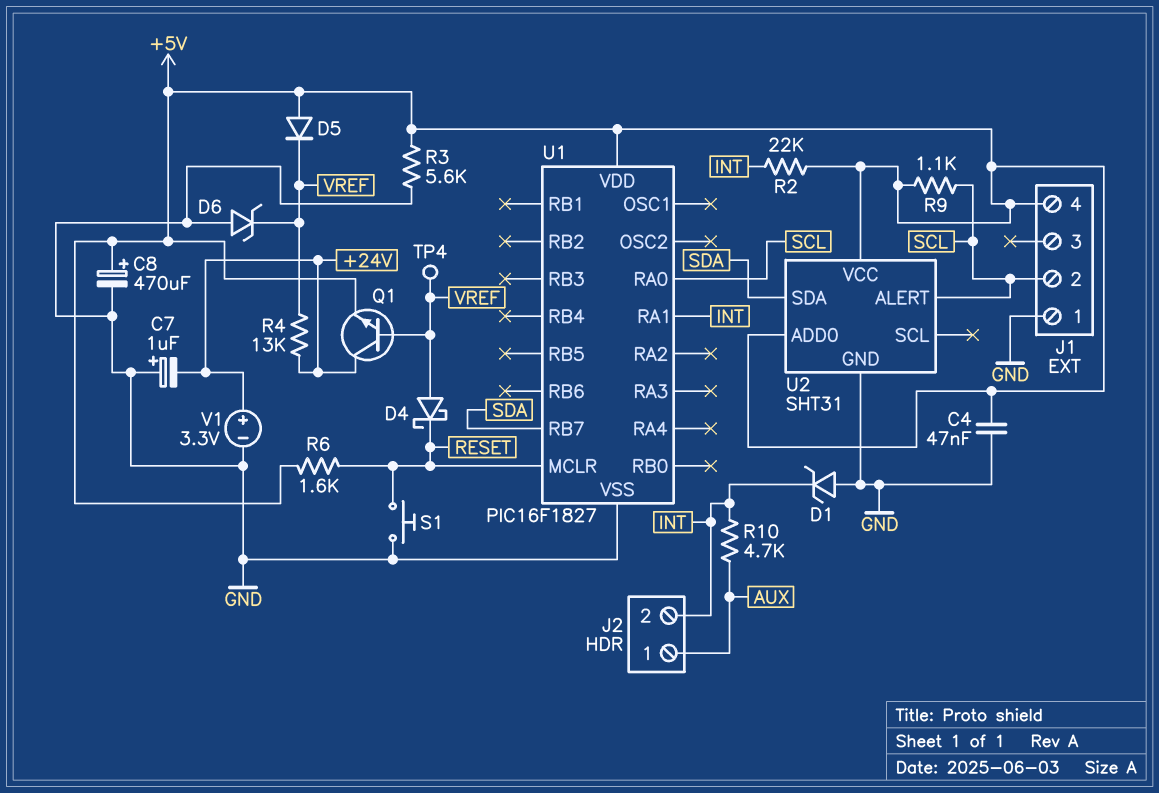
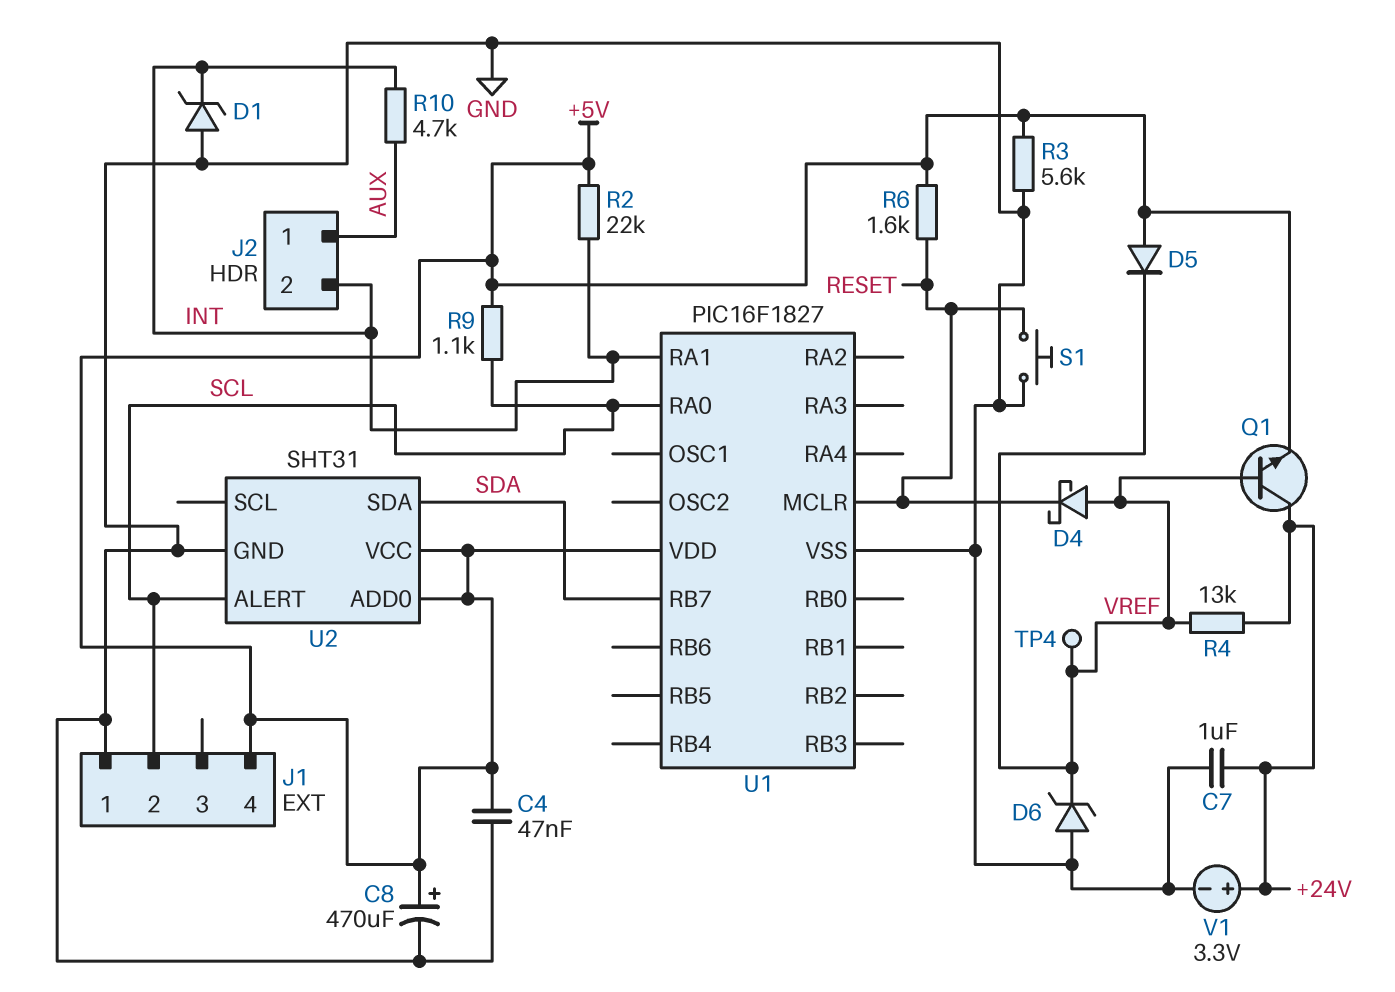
C7: 1uF (plus GND, minus +24V) -> 1uF (+24V, GND)

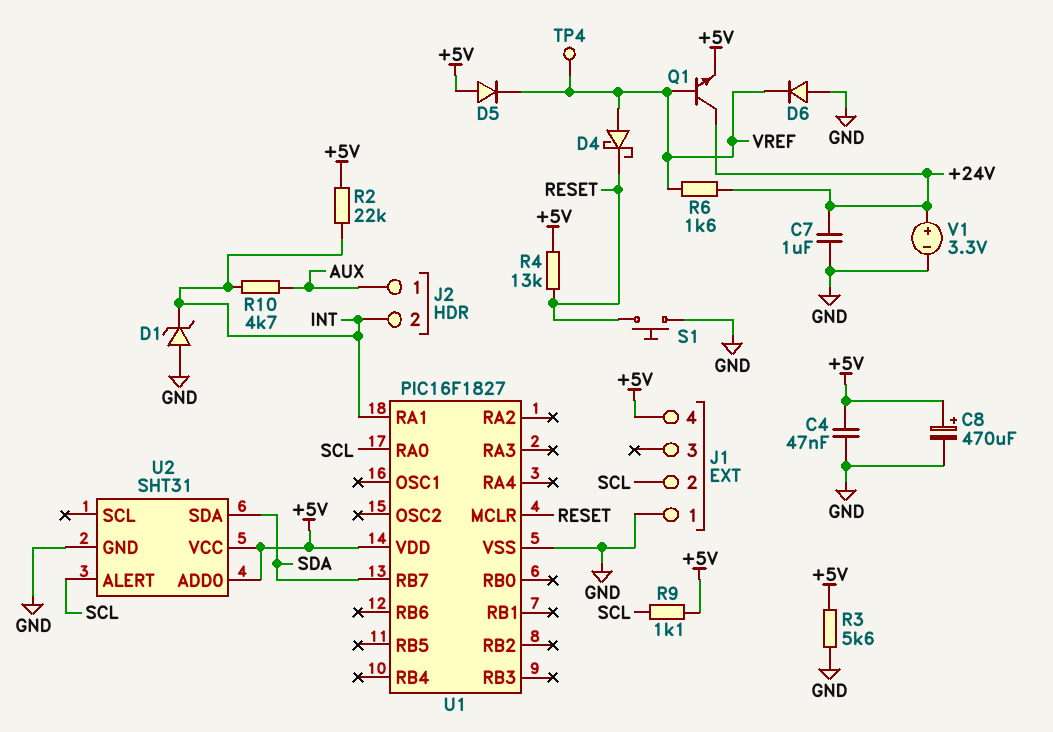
D6: zener (A GND, K VREF) -> diode (A GND, K VREF)
R4: 13k (+24V, VREF) -> 13k (+5V, RESET)
R6: 1.6k (+5V, RESET) -> 1.6k (+24V, VREF)

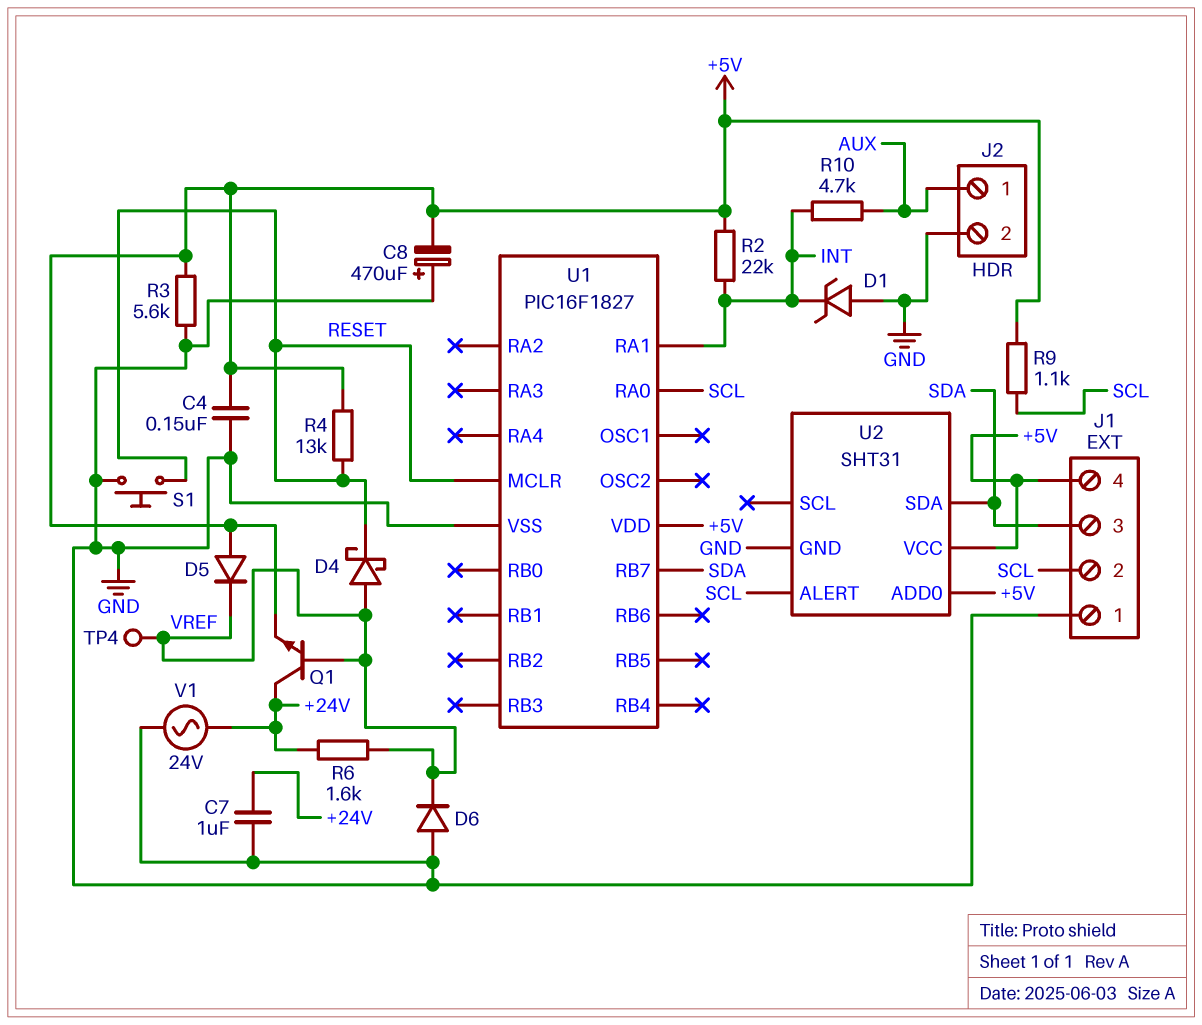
C4: 47nF (+5V, GND) -> 150nF (+5V, GND)
C8: 470uF (plus +5V, minus GND) -> 470uF (plus GND, minus +5V)
J1 pin 3: none -> SDA
J2 pin 2: INT -> GND
V1: 3.3V (plus +24V, minus GND) -> AC 24V (+24V, GND)

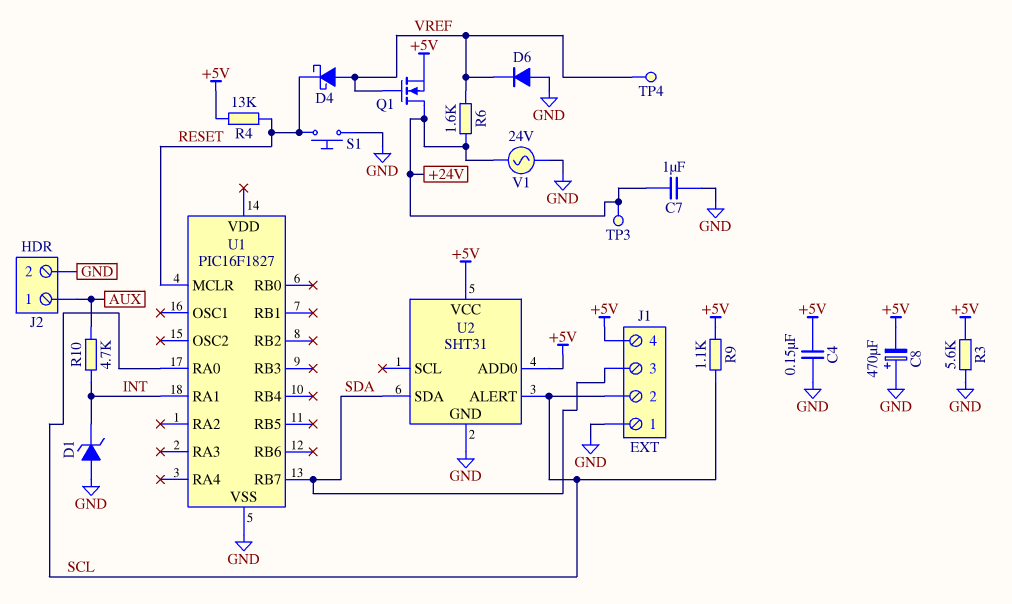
D5: diode (A +5V, K VREF) -> none
Q1: NPN (B VREF, C +24V, E +5V) -> NMOS (G VREF, D +24V, S +5V)
R2: 22k (+5V, INT) -> none
TP3: none -> test point (+24V)
U1 pin VDD: +5V -> none

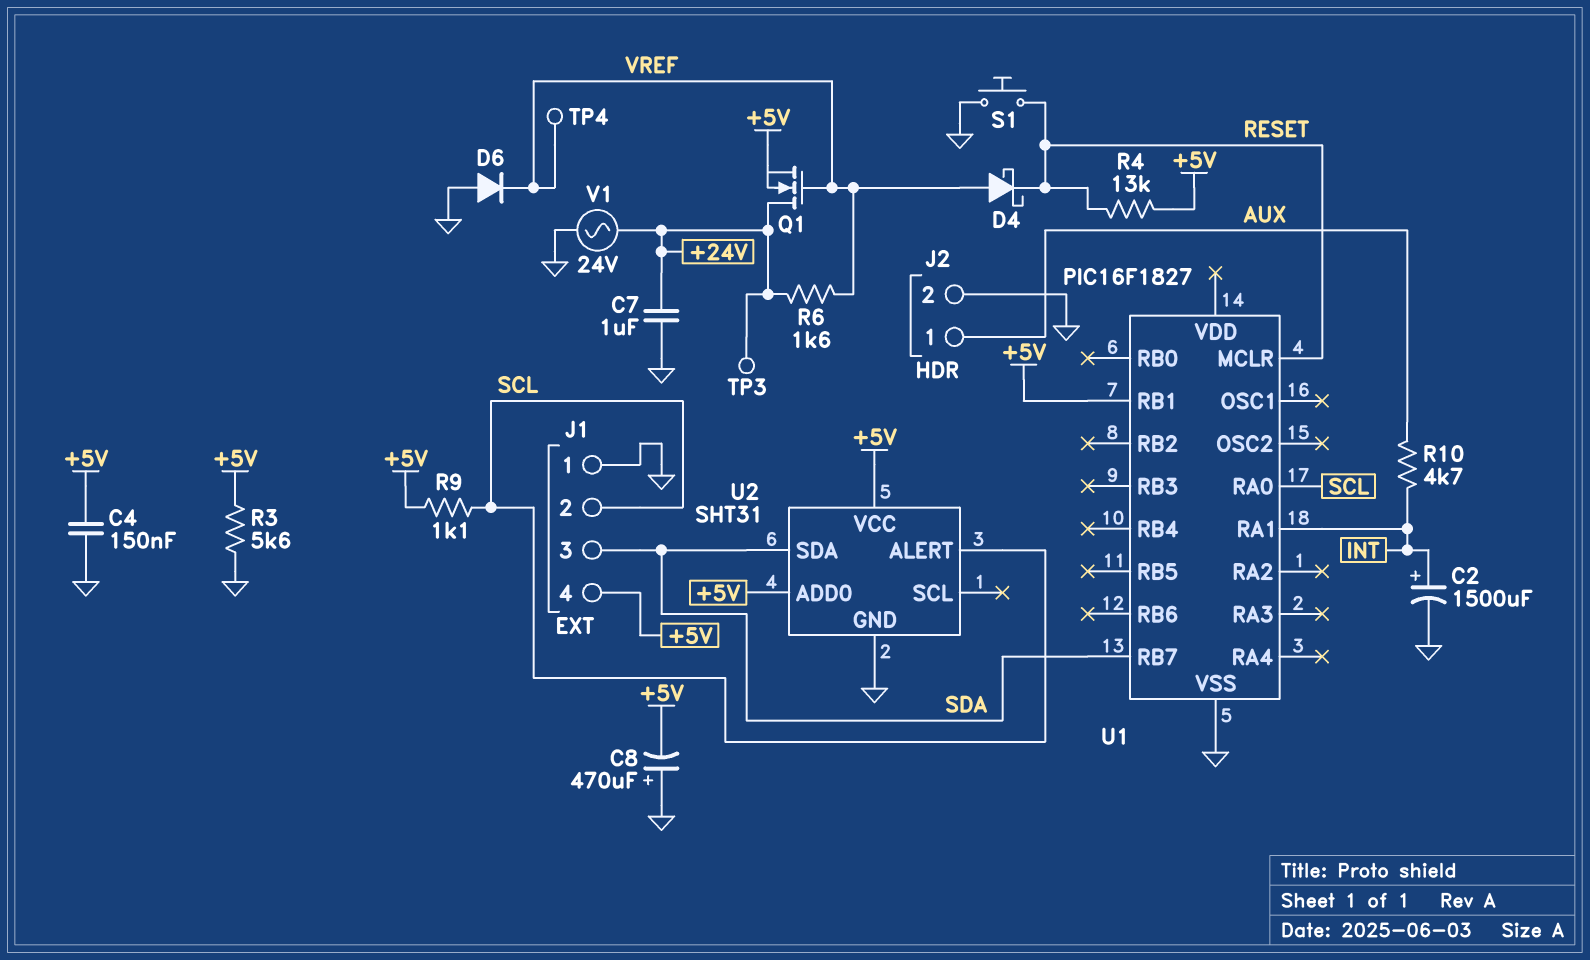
C2: none -> 1500uF (plus INT, minus GND)
D1: zener (A GND, K INT) -> none
U1 pin RB1: none -> +5V

